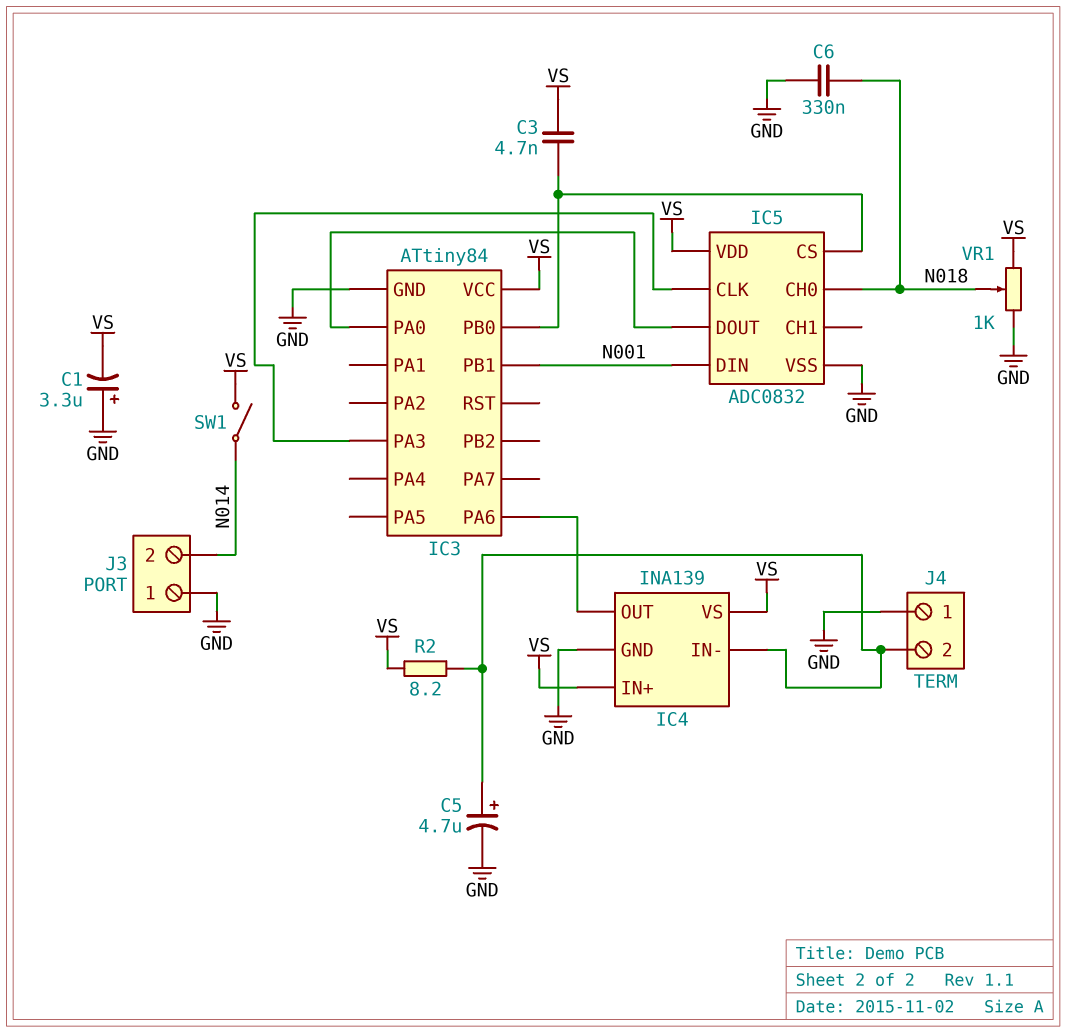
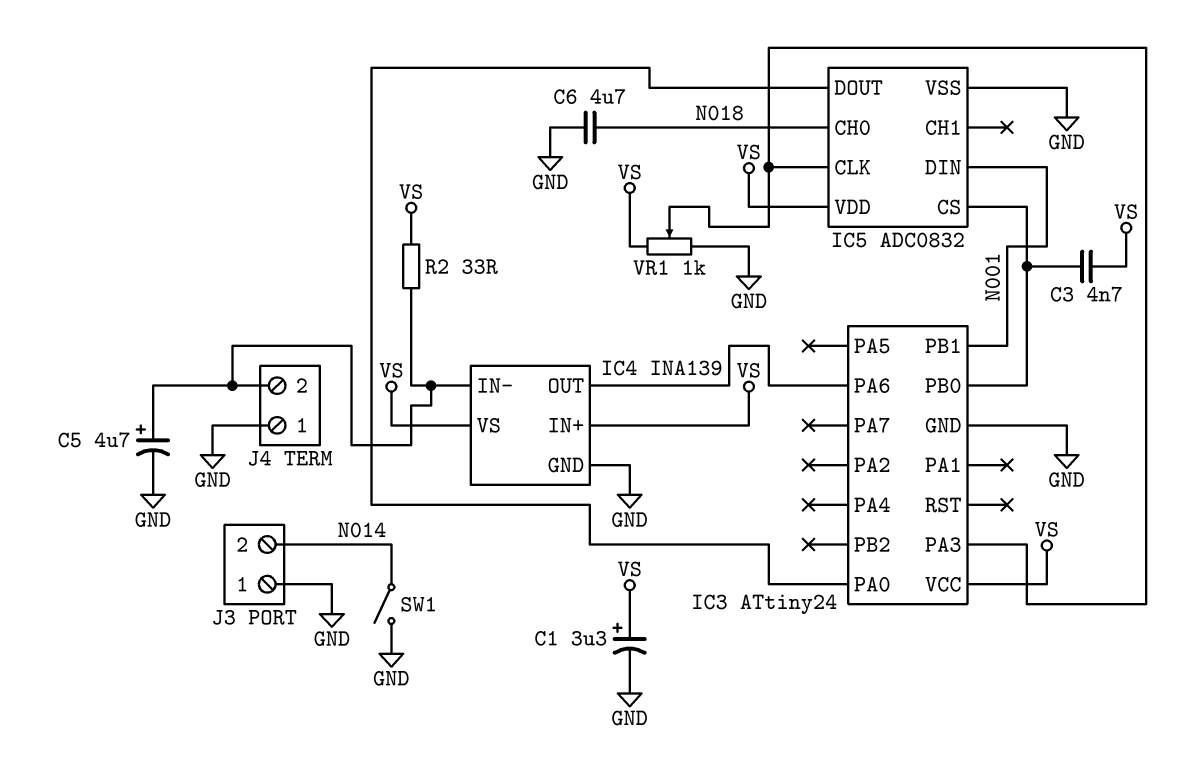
C1: 3.3uF (plus GND, minus VS) -> 3.3uF (plus VS, minus GND)
C6: 330nF (GND, N018) -> 4.7uF (GND, N018)
IC3: ATtiny84 -> ATtiny24
R2: 8.2 (IC4/IN-, VS) -> 33 (IC4/IN-, VS)
SW1: switch (N014, VS) -> switch (GND, N014)
VR1: 1k (GND, VS, wiper N018) -> 1k (GND, VS, wiper IC3/PA3)

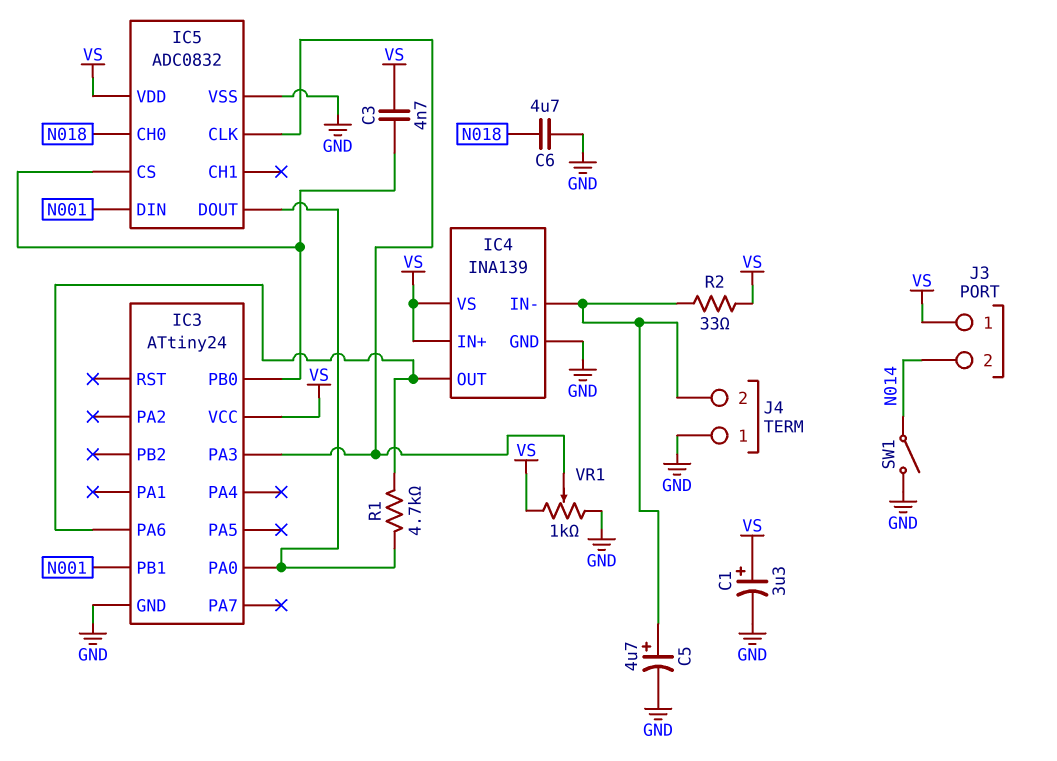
J3 pin 1: GND -> VS
R1: none -> 4.7k (IC3/PA0, IC3/PA6)

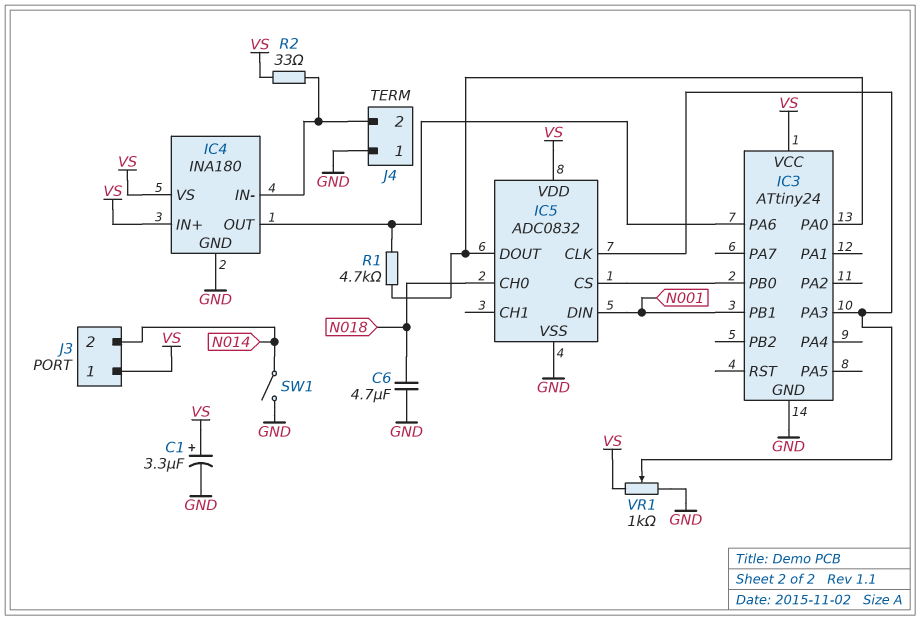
C3: 4.7nF (IC3/PB0, VS) -> none
C5: 4.7uF (plus IC4/IN-, minus GND) -> none
IC4: INA139 -> INA180

